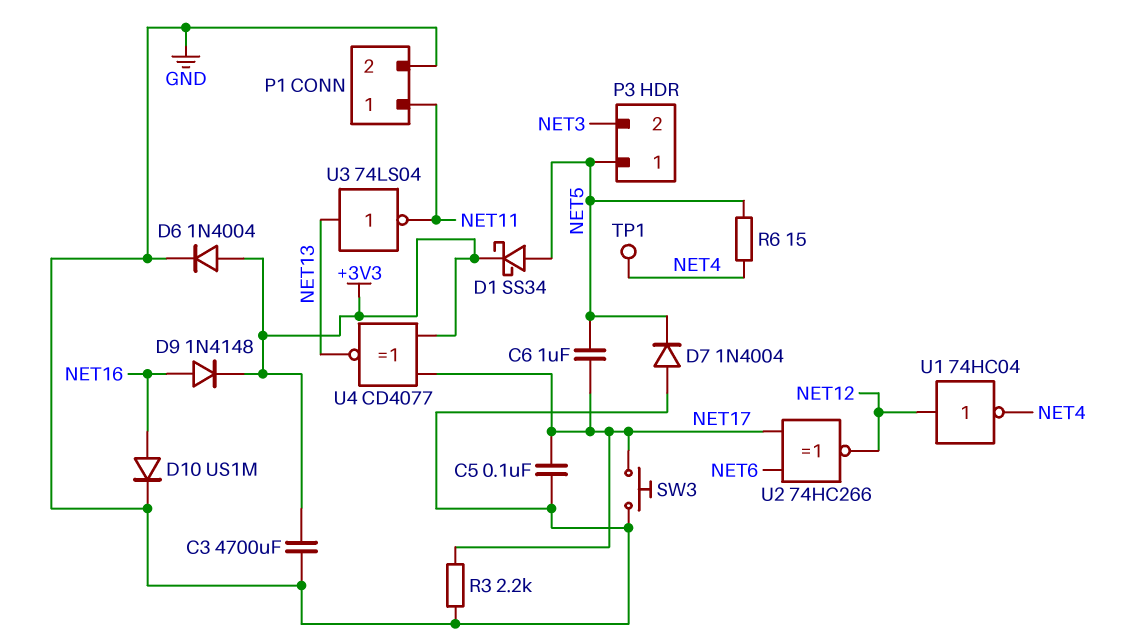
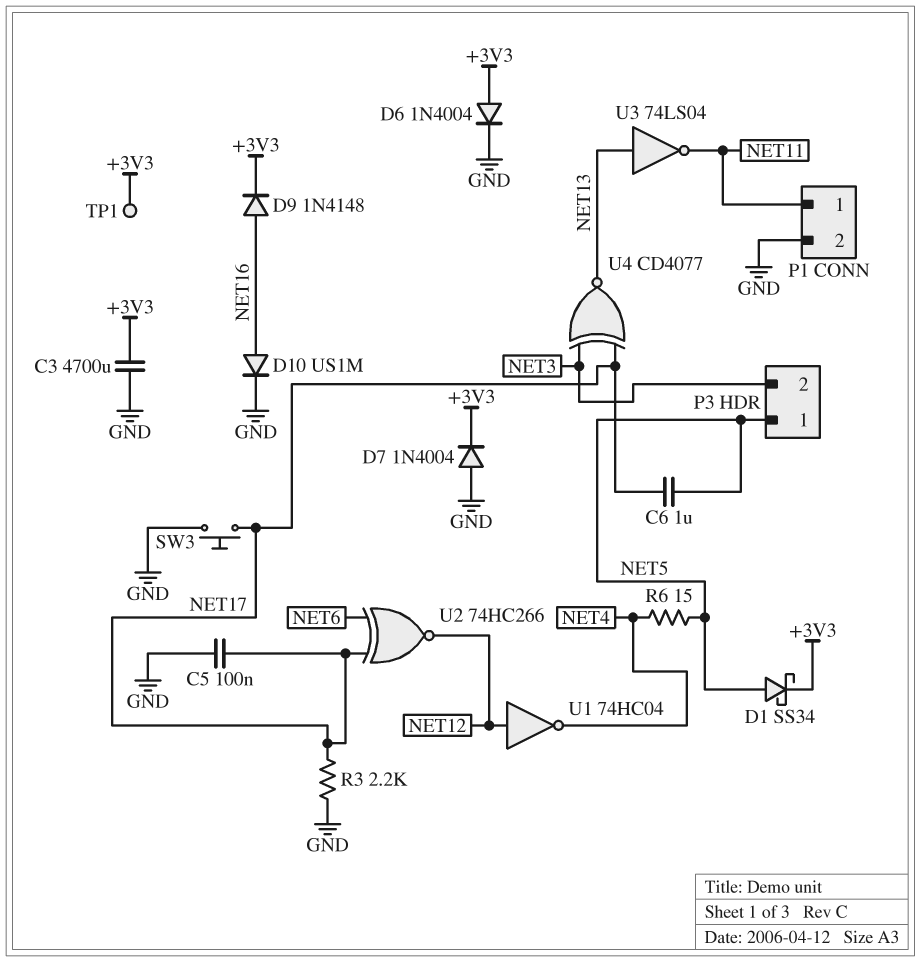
D7: diode 1N4004 (A GND, K NET5) -> diode 1N4004 (A GND, K +3V3)
TP1: test point (NET4) -> test point (+3V3)
U4: XNOR CD4077 (in +3V3, in NET17, out NET13) -> XNOR CD4077 (in NET3, in NET17, out NET13)

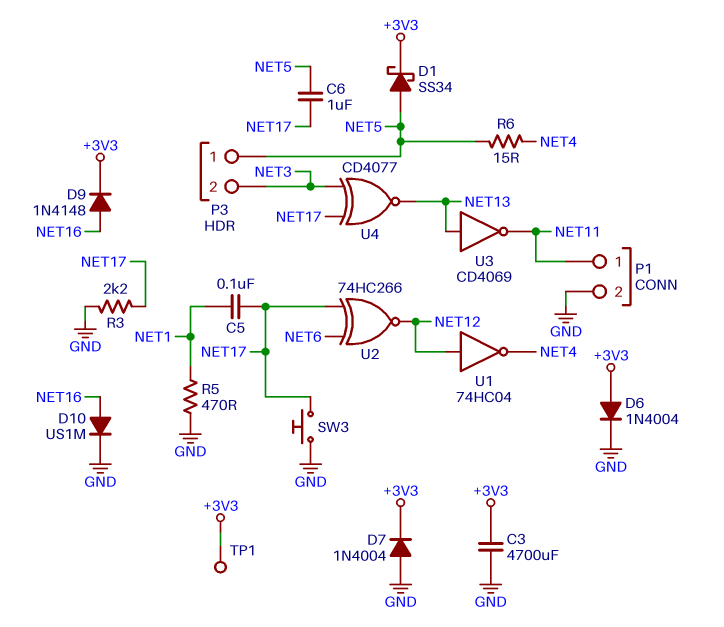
C5: 100nF (GND, NET17) -> 100nF (NET1, NET17)
R5: none -> 470 (GND, NET1)
U3: NOT 74LS04 (in NET13, out NET11) -> NOT CD4069 (in NET13, out NET11)

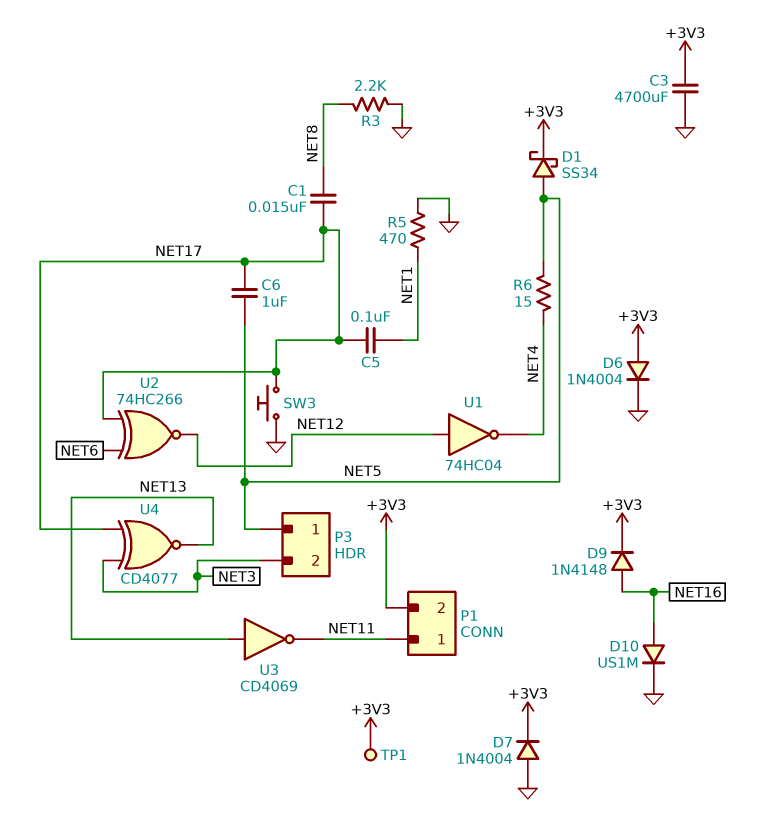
C1: none -> 15nF (NET8, NET17)
P1 pin 2: GND -> +3V3
R3: 2.2k (GND, NET17) -> 2.2k (GND, NET8)

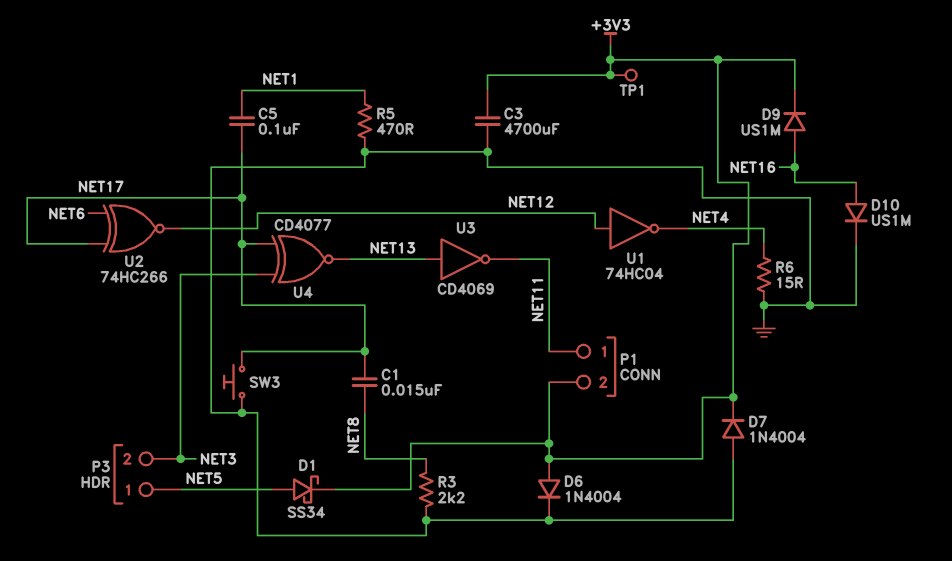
C6: 1uF (NET5, NET17) -> none
D9: diode 1N4148 (A NET16, K +3V3) -> diode US1M (A NET16, K +3V3)
R6: 15 (NET4, NET5) -> 15 (GND, NET4)

